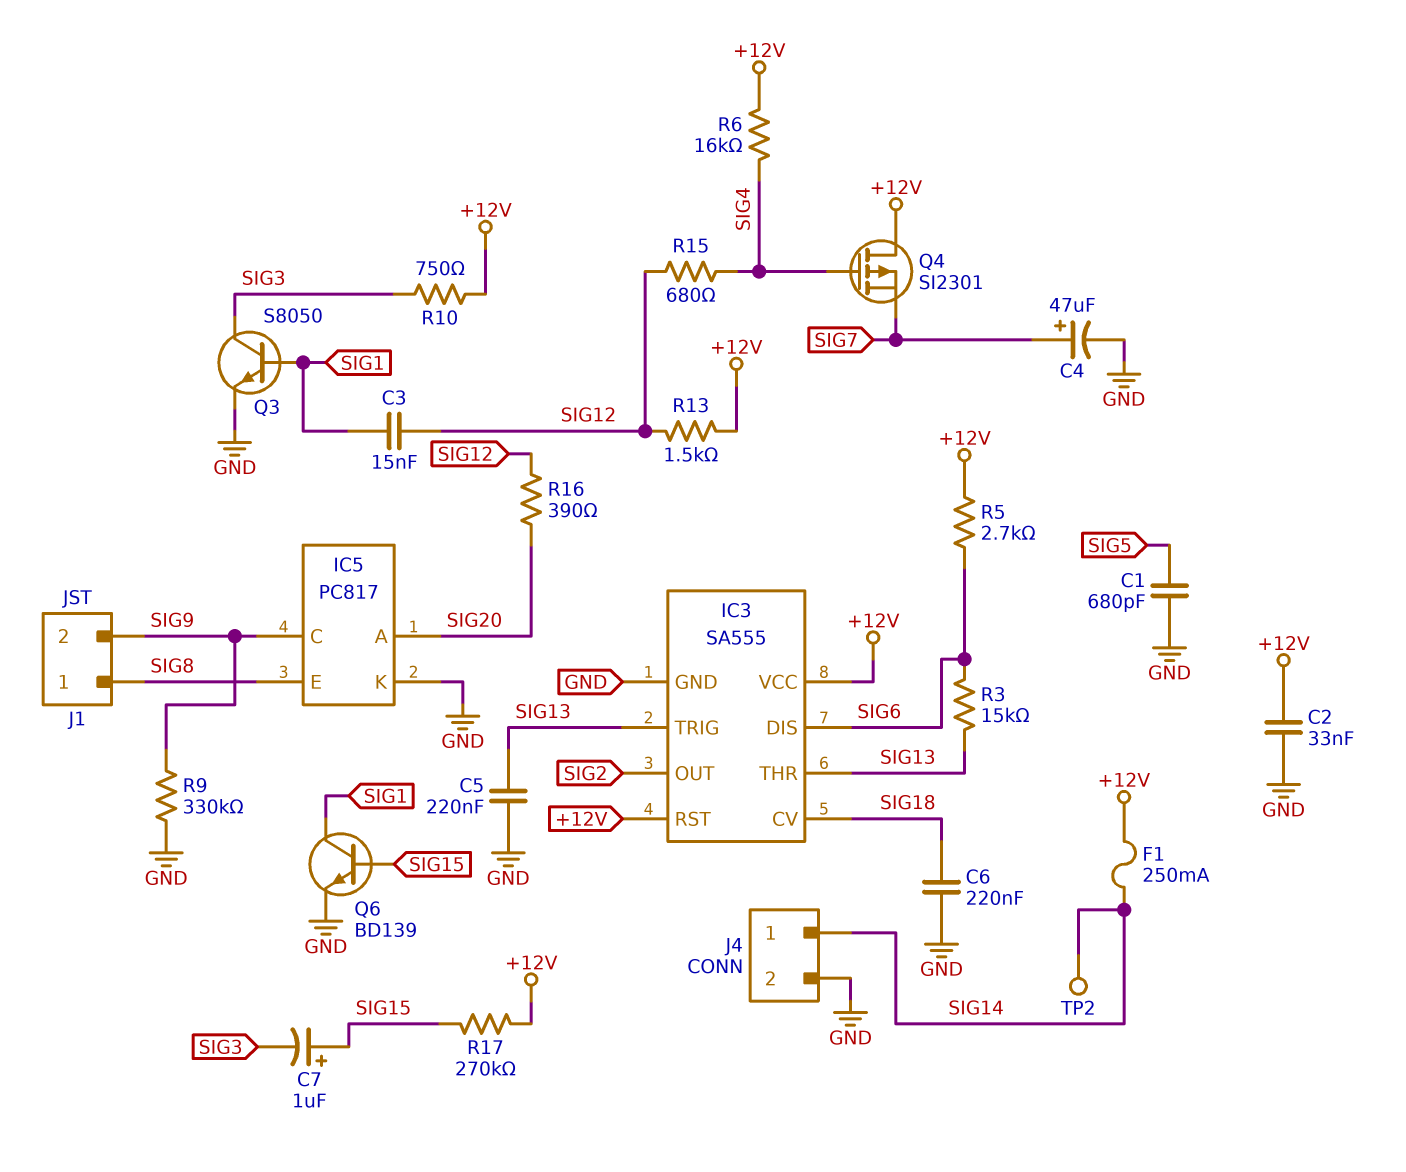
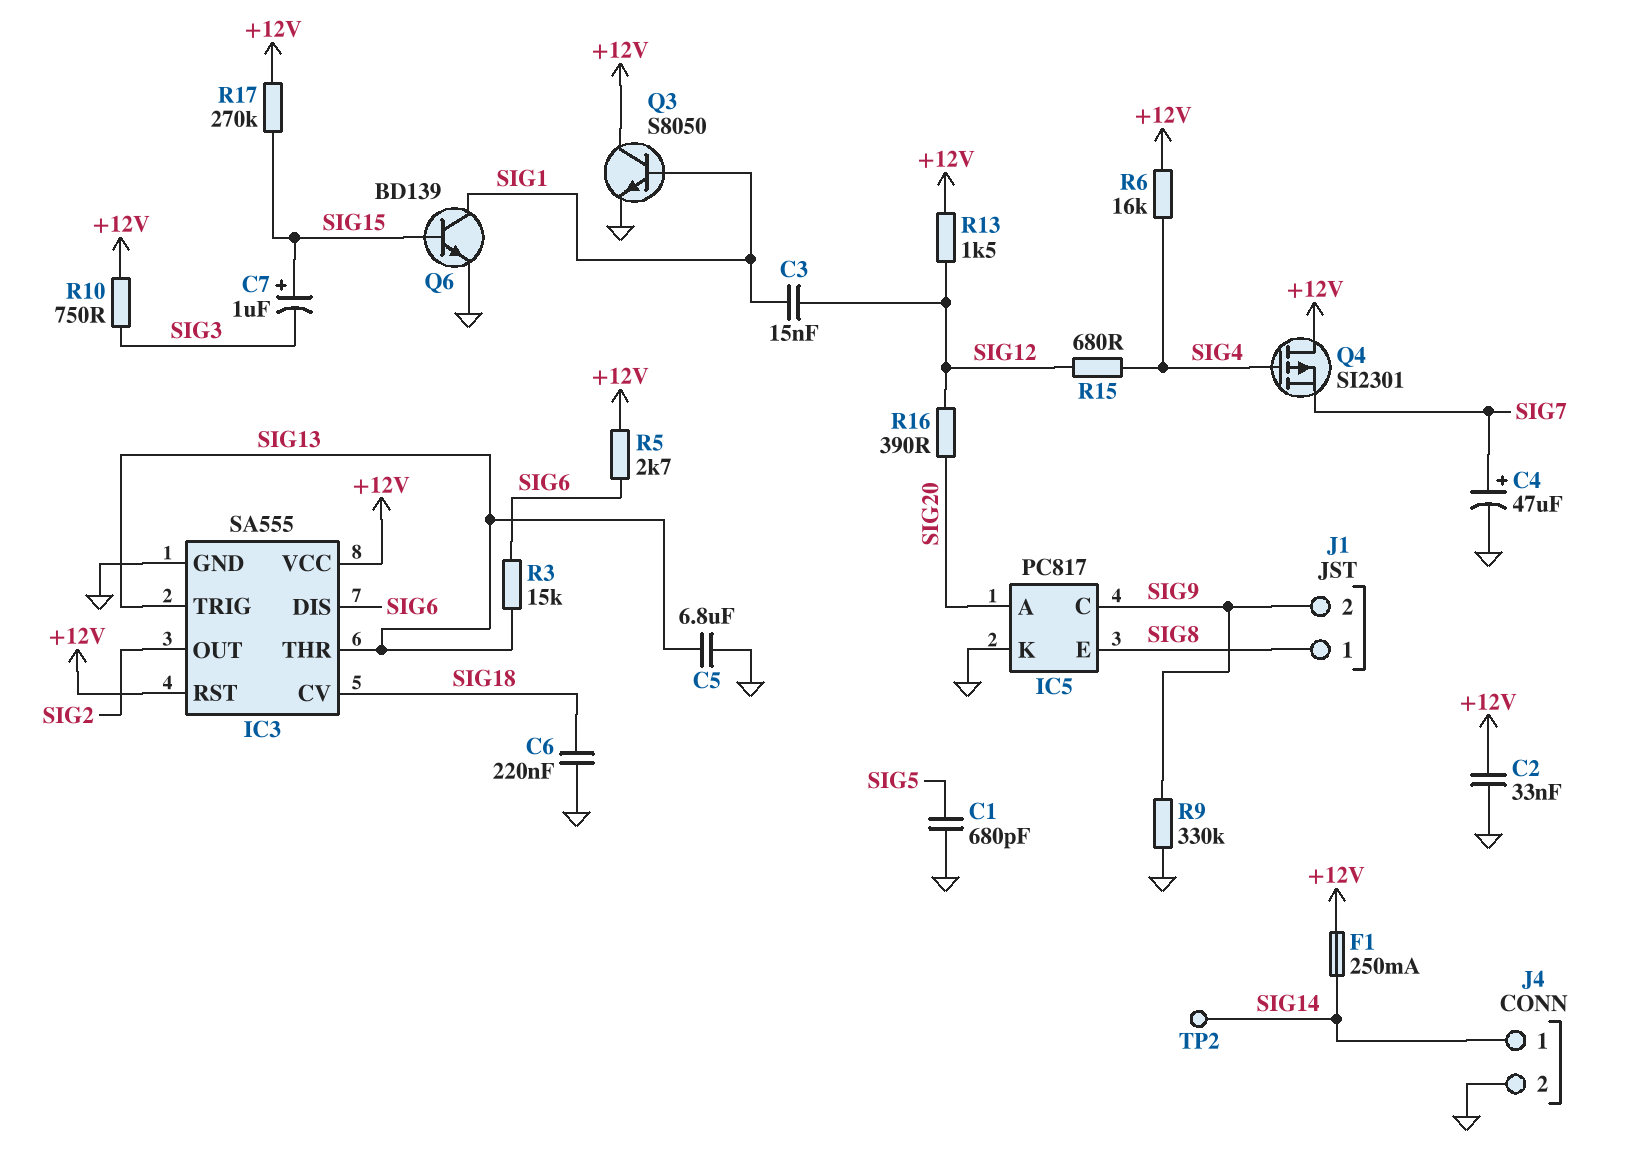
C5: 220nF (GND, SIG13) -> 6.8uF (GND, SIG13)
Q3: NPN S8050 (B SIG1, C SIG3, E GND) -> NPN S8050 (B SIG1, C +12V, E GND)

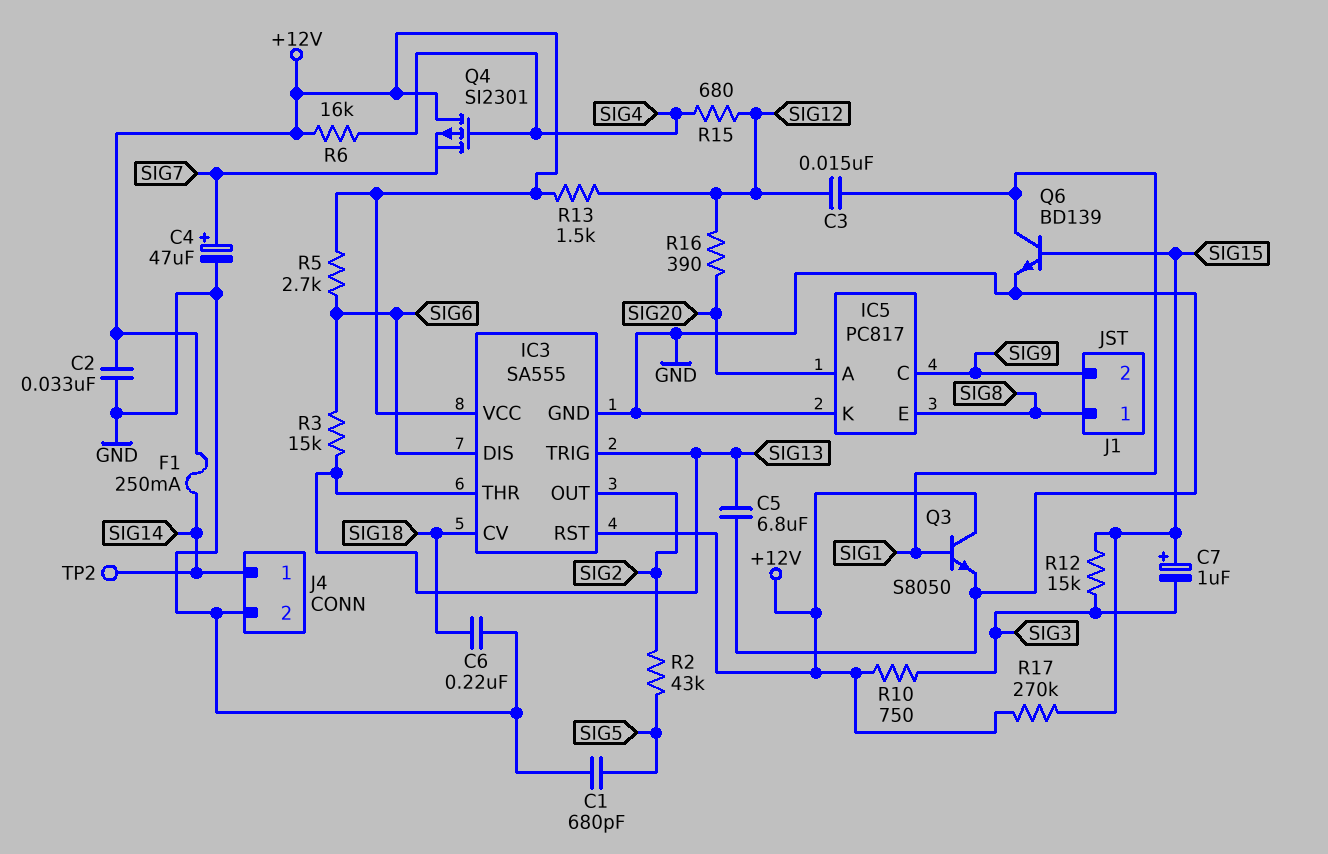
R2: none -> 43k (SIG2, SIG5)
R9: 330k (GND, SIG9) -> none
R12: none -> 15k (SIG3, SIG15)

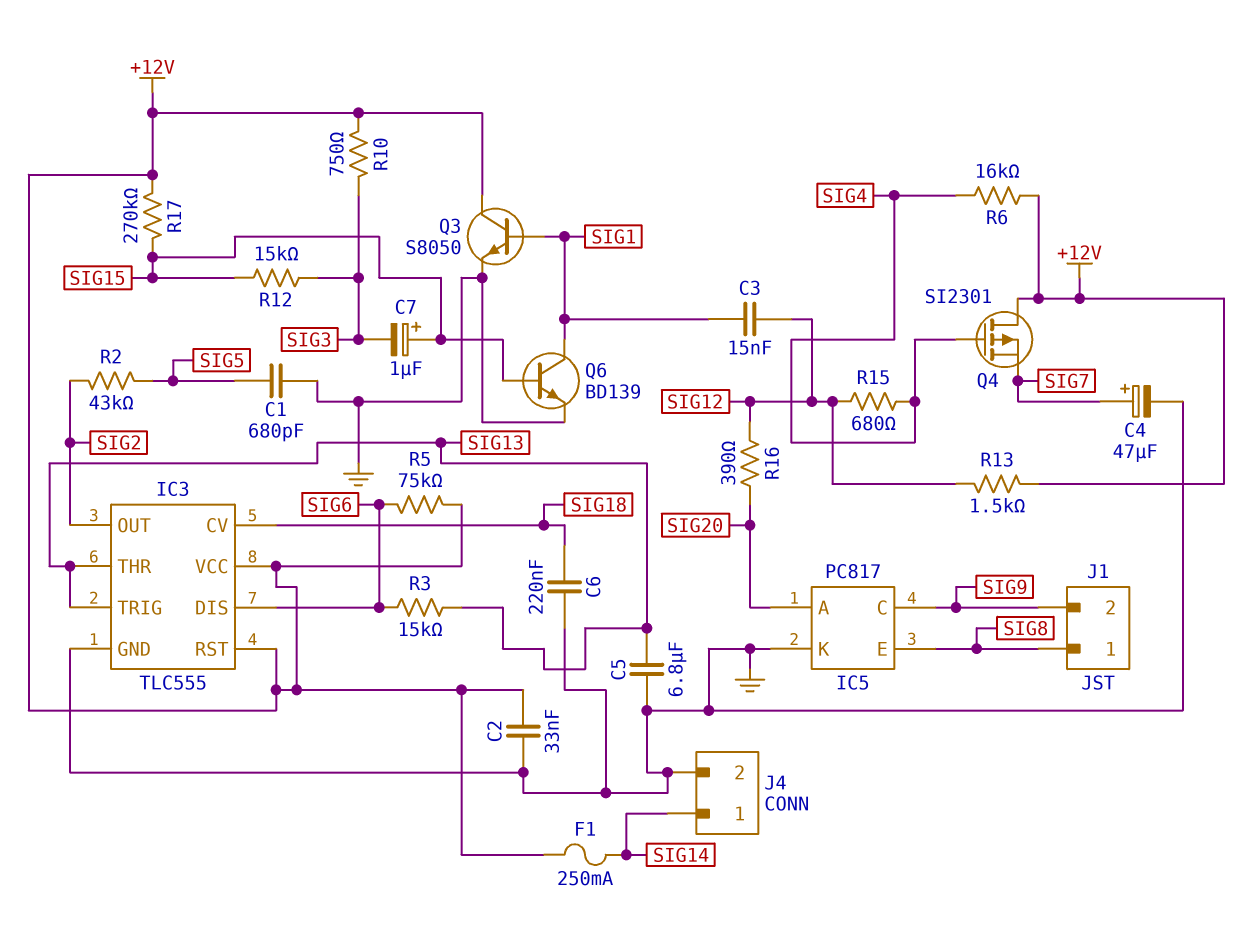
IC3: SA555 -> TLC555
R5: 2.7k (+12V, SIG6) -> 75k (+12V, SIG6)
TP2: test point (SIG14) -> none

